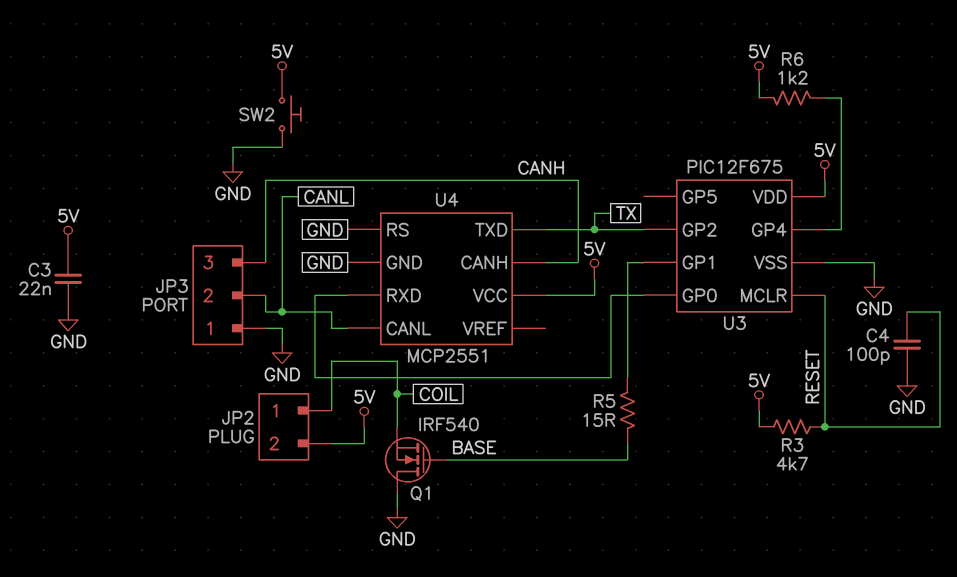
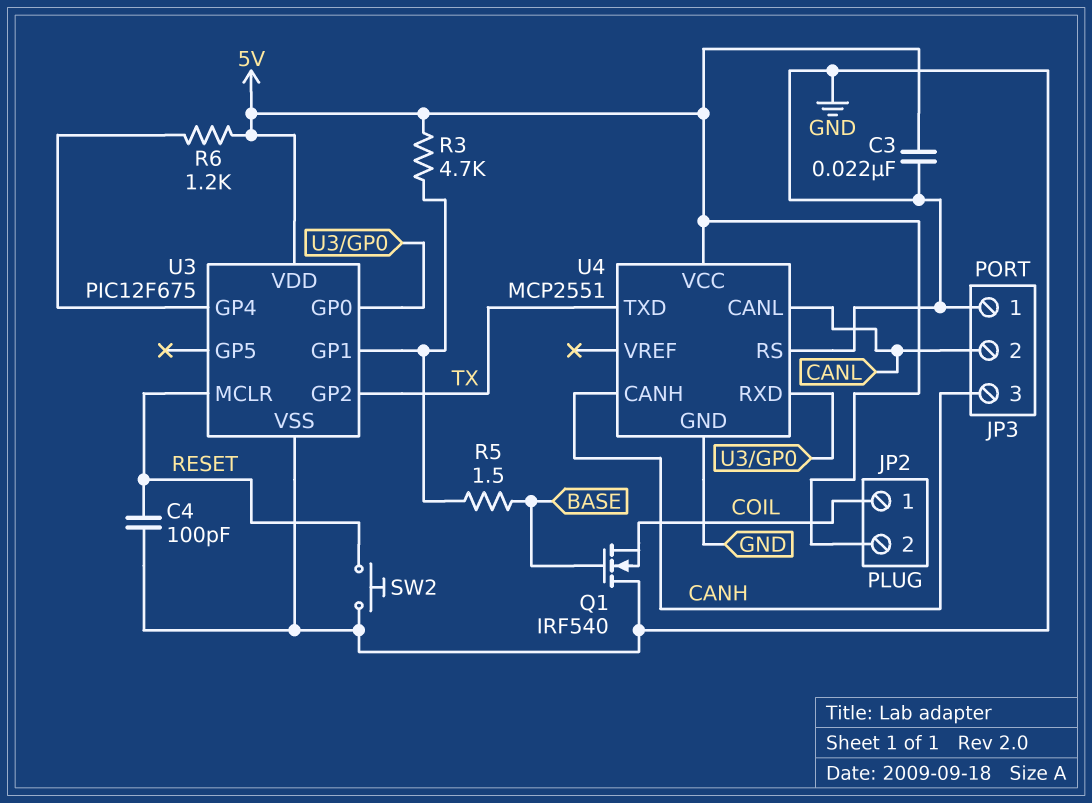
R3: 4.7k (5V, RESET) -> 4.7k (5V, U3/GP1)
R5: 15 (BASE, U3/GP1) -> 1.5 (BASE, U3/GP1)
SW2: button (5V, GND) -> button (GND, RESET)

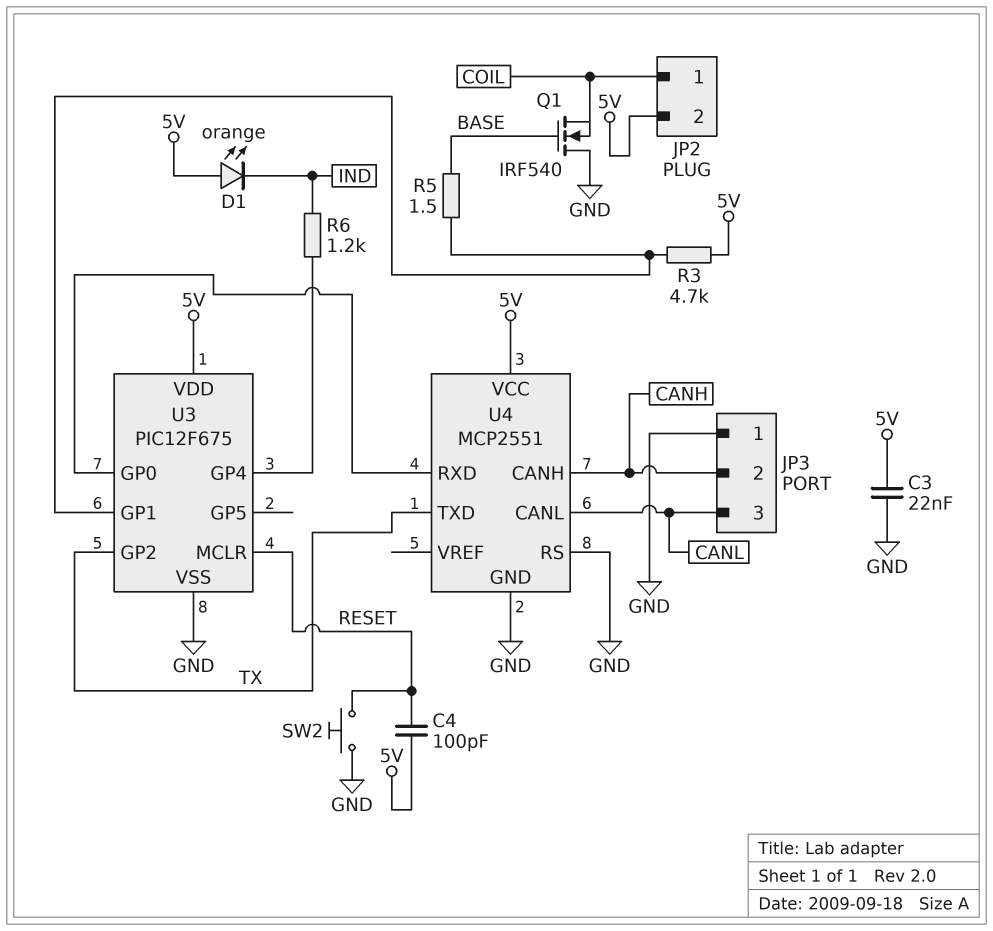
C4: 100pF (GND, RESET) -> 100pF (5V, RESET)
D1: none -> LED orange (A 5V, K IND)
JP3 pin 2: CANL -> CANH
JP3 pin 3: CANH -> CANL
R6: 1.2k (5V, U3/GP4) -> 1.2k (IND, U3/GP4)

